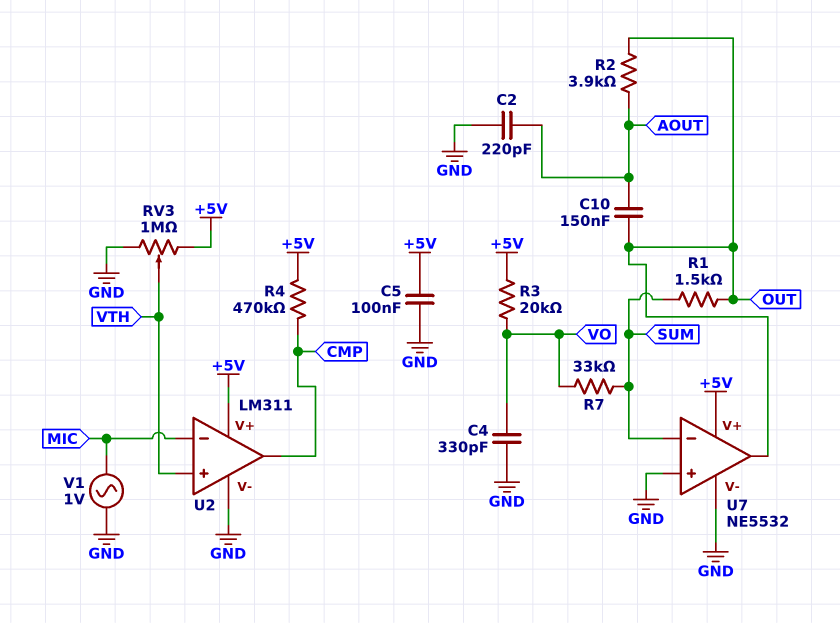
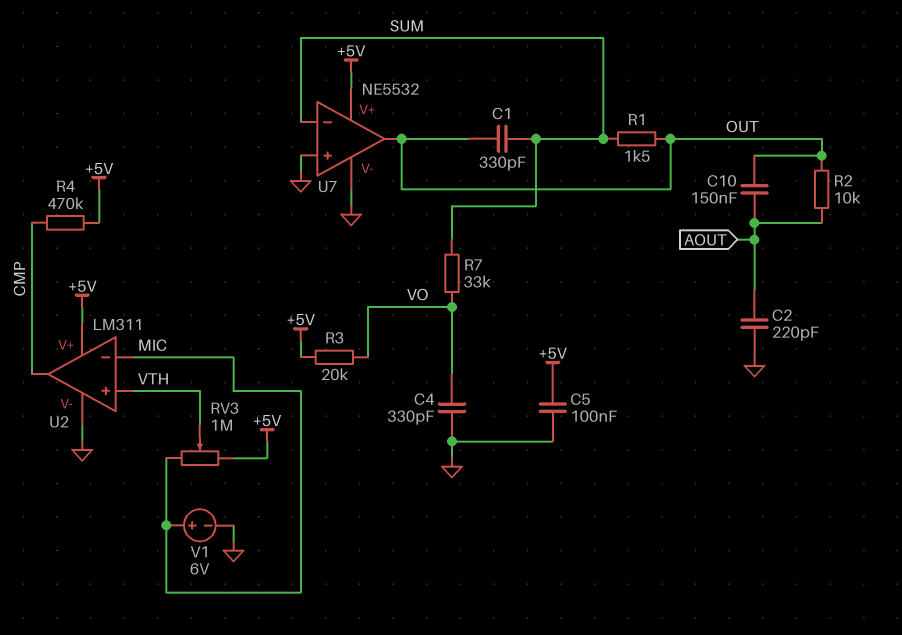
C1: none -> 330pF (OUT, SUM)
R2: 3.9k (AOUT, OUT) -> 10k (AOUT, OUT)
RV3: 1M (+5V, GND, wiper VTH) -> 1M (+5V, MIC, wiper VTH)
V1: AC 1V (GND, MIC) -> 6V (plus MIC, minus GND)

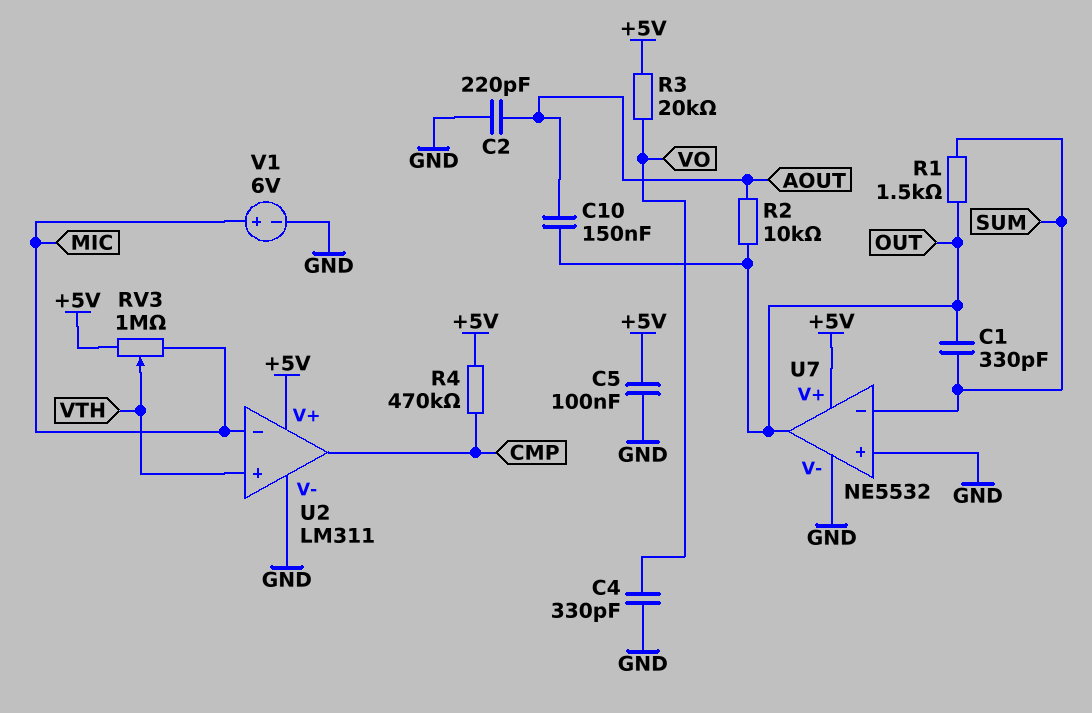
R7: 33k (SUM, VO) -> none

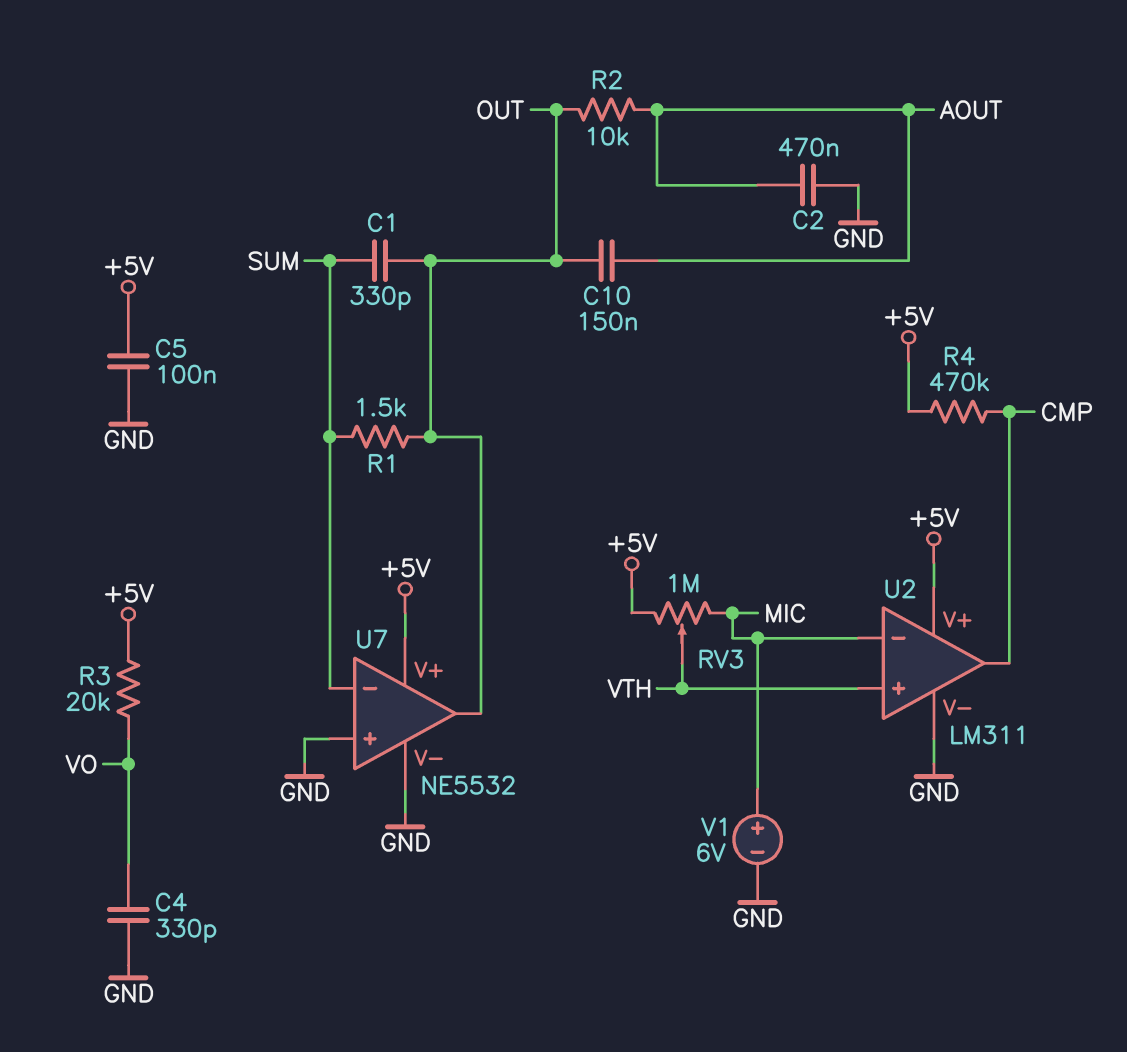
C2: 220pF (AOUT, GND) -> 470nF (AOUT, GND)

